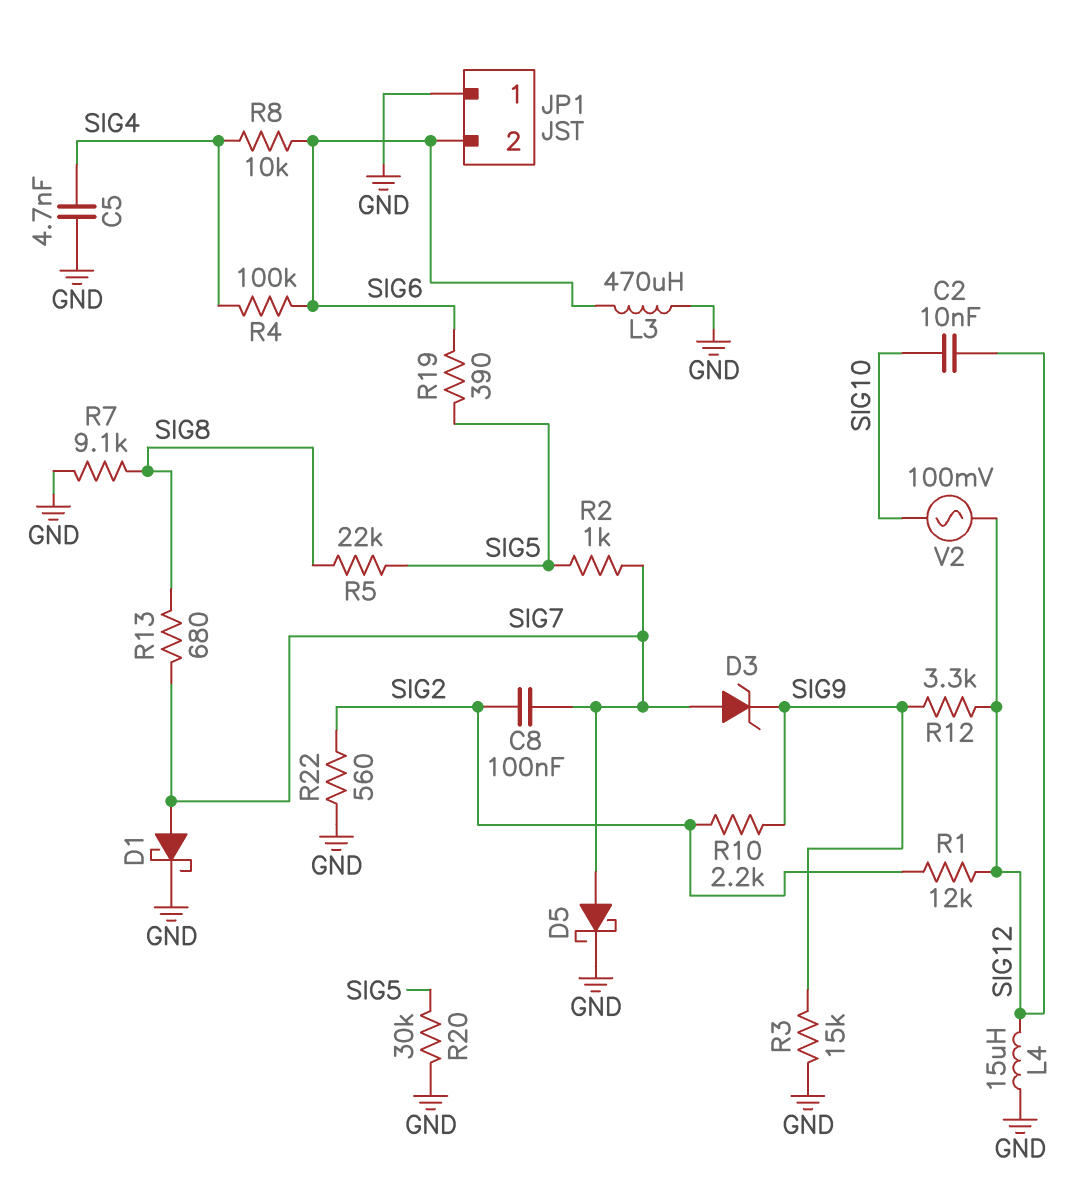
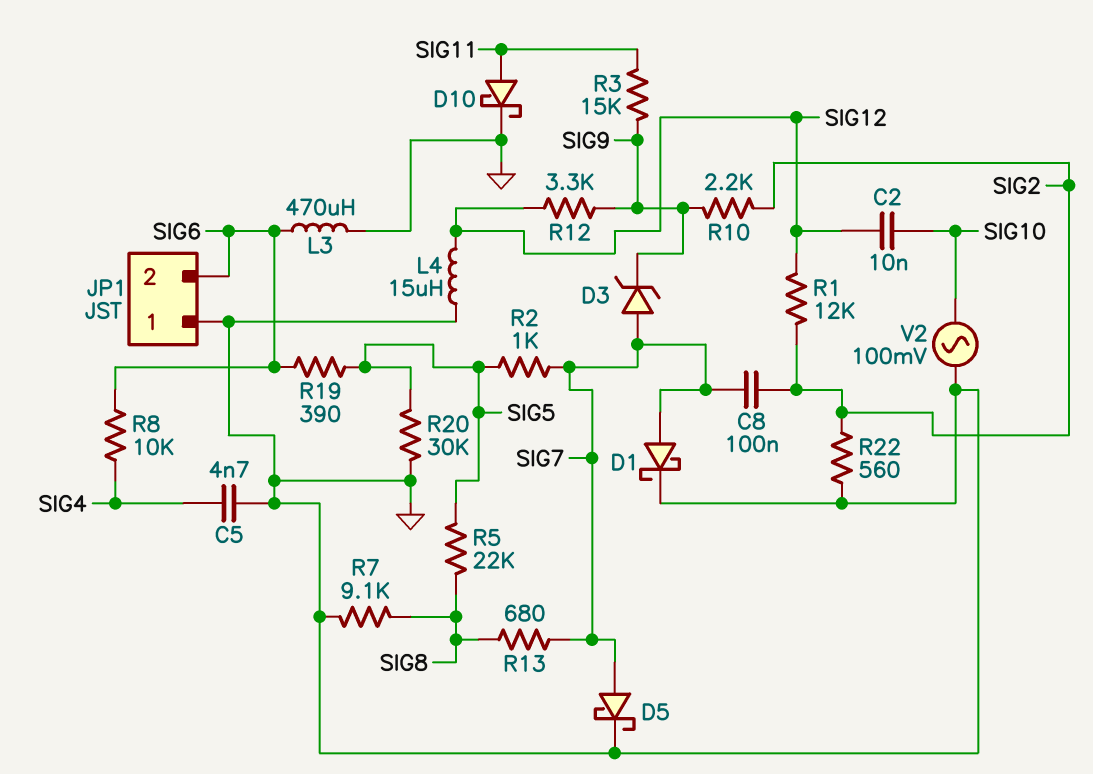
D10: none -> schottky (A SIG11, K GND)
R3: 15k (GND, SIG9) -> 15k (SIG9, SIG11)
R4: 100k (SIG4, SIG6) -> none
V2: AC 100mV (SIG10, SIG12) -> AC 100mV (GND, SIG10)

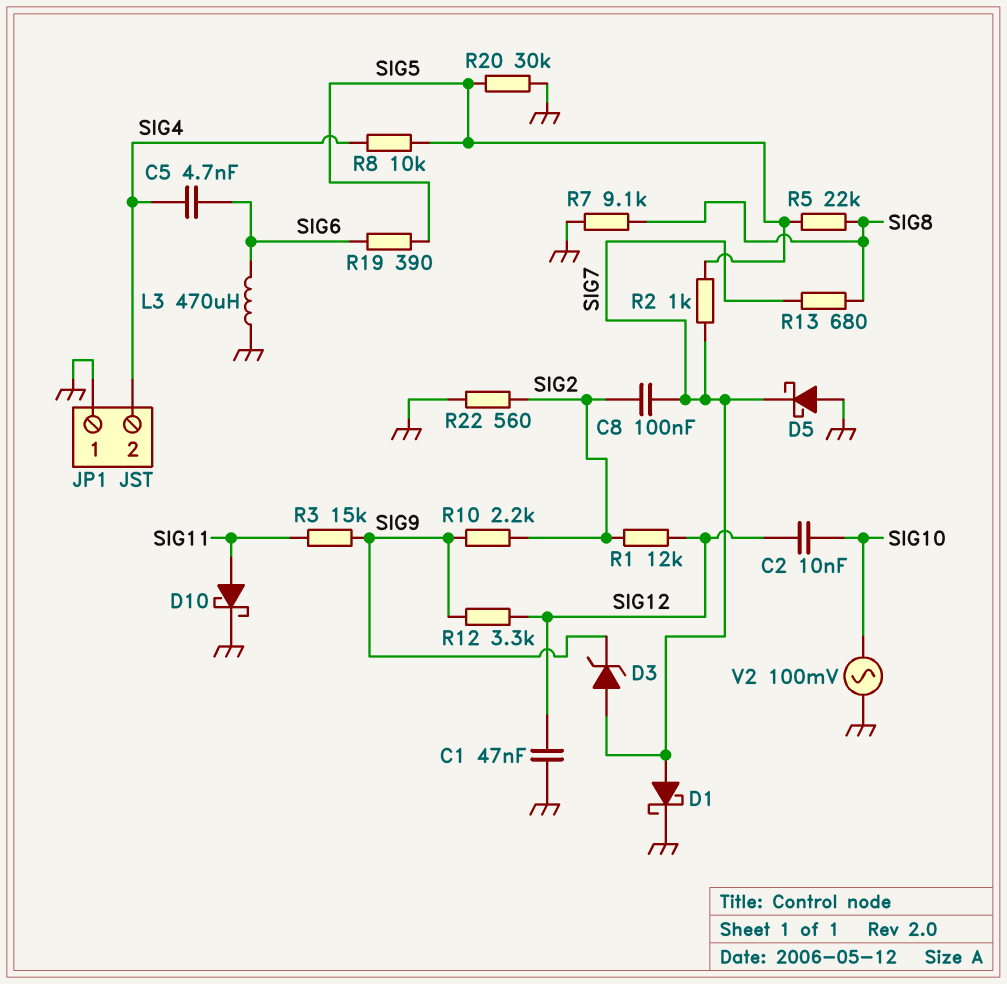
C1: none -> 47nF (GND, SIG12)
C5: 4.7nF (GND, SIG4) -> 4.7nF (SIG4, SIG6)
D5: schottky (A SIG7, K GND) -> schottky (A GND, K SIG7)
JP1 pin 2: SIG6 -> SIG4
L4: 15uH (GND, SIG12) -> none
R8: 10k (SIG4, SIG6) -> 10k (SIG4, SIG5)

